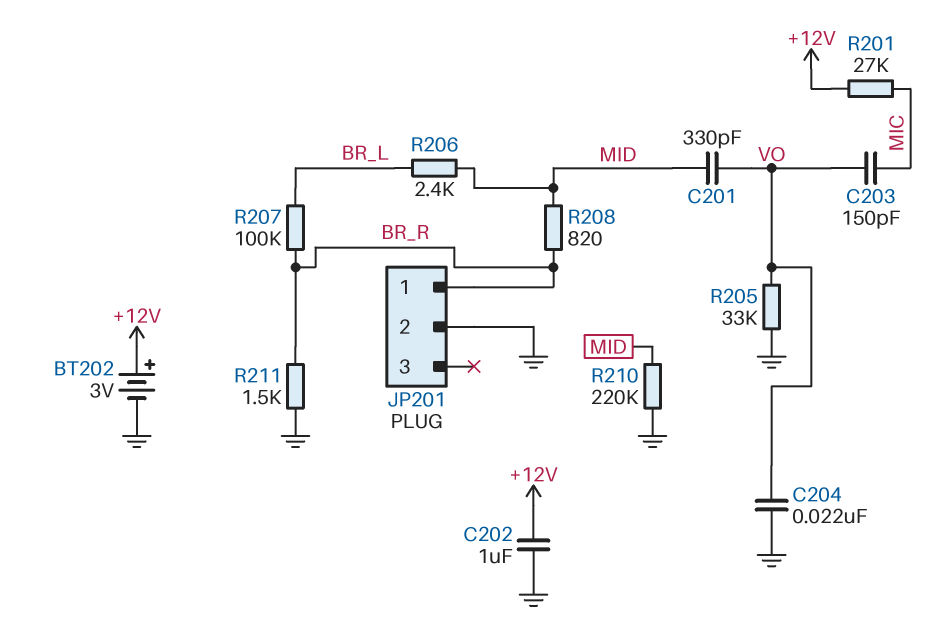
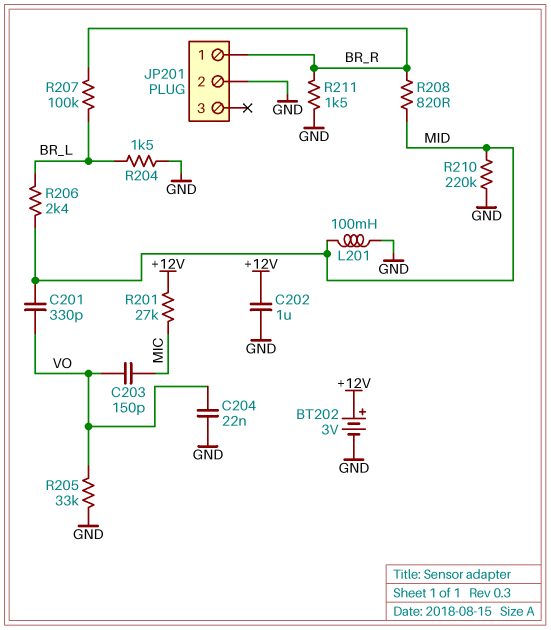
L201: none -> 100mH (GND, MID)
R204: none -> 1.5k (BR_L, GND)

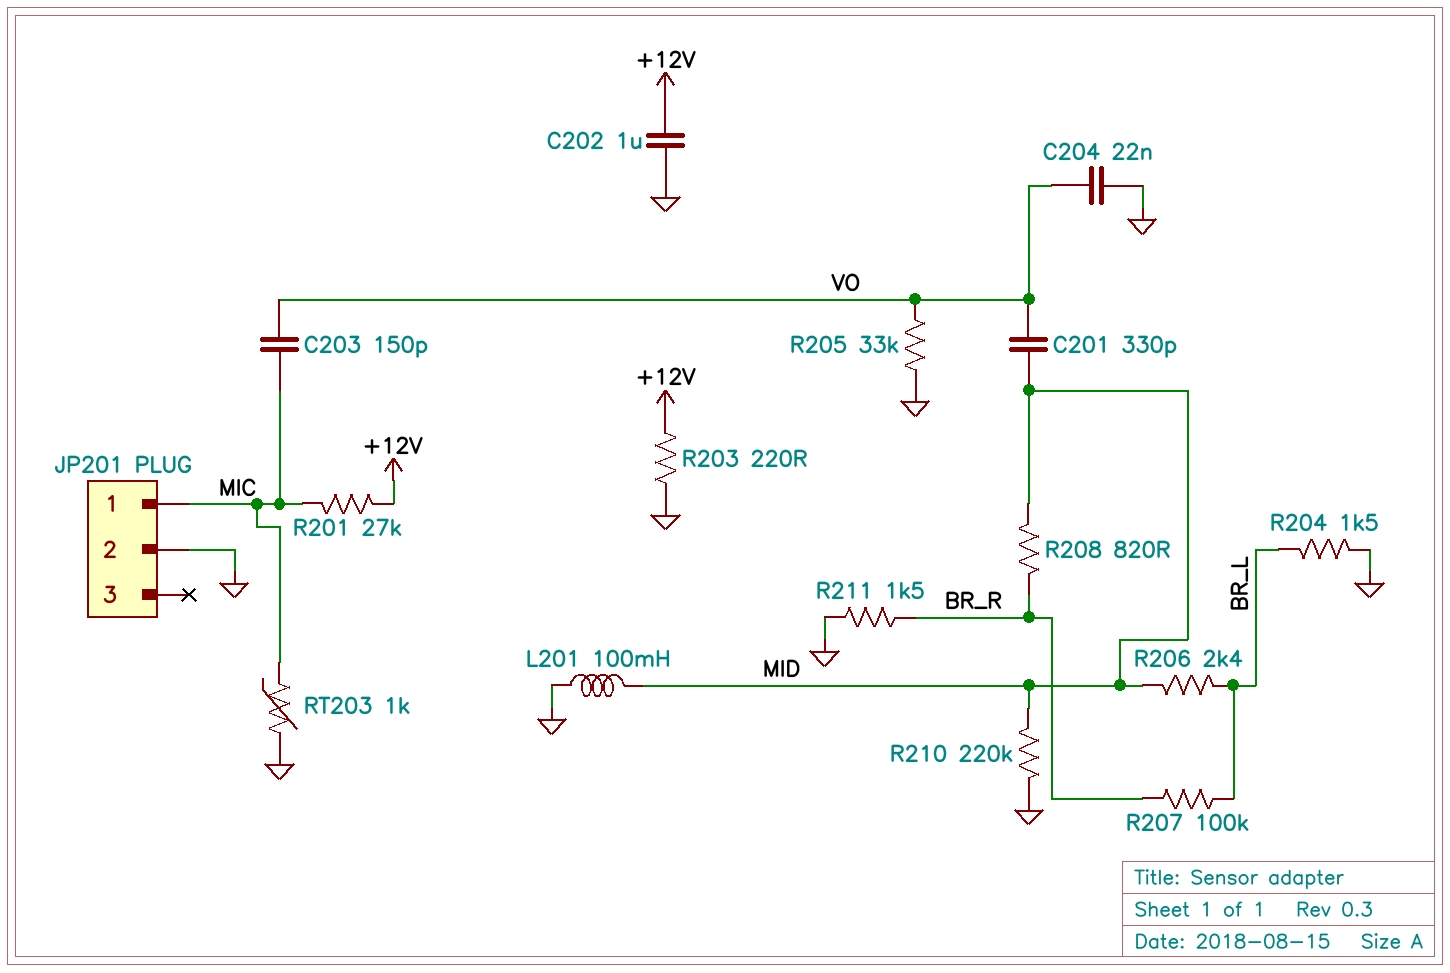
BT202: 3V (plus +12V, minus GND) -> none
JP201 pin 1: BR_R -> MIC
R203: none -> 220 (+12V, GND)
RT203: none -> 1k (GND, MIC)

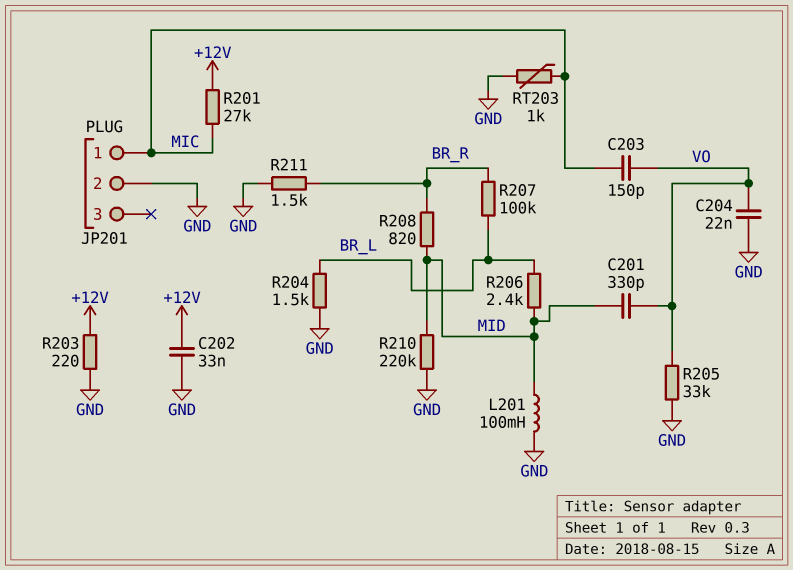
C202: 1uF (+12V, GND) -> 33nF (+12V, GND)

